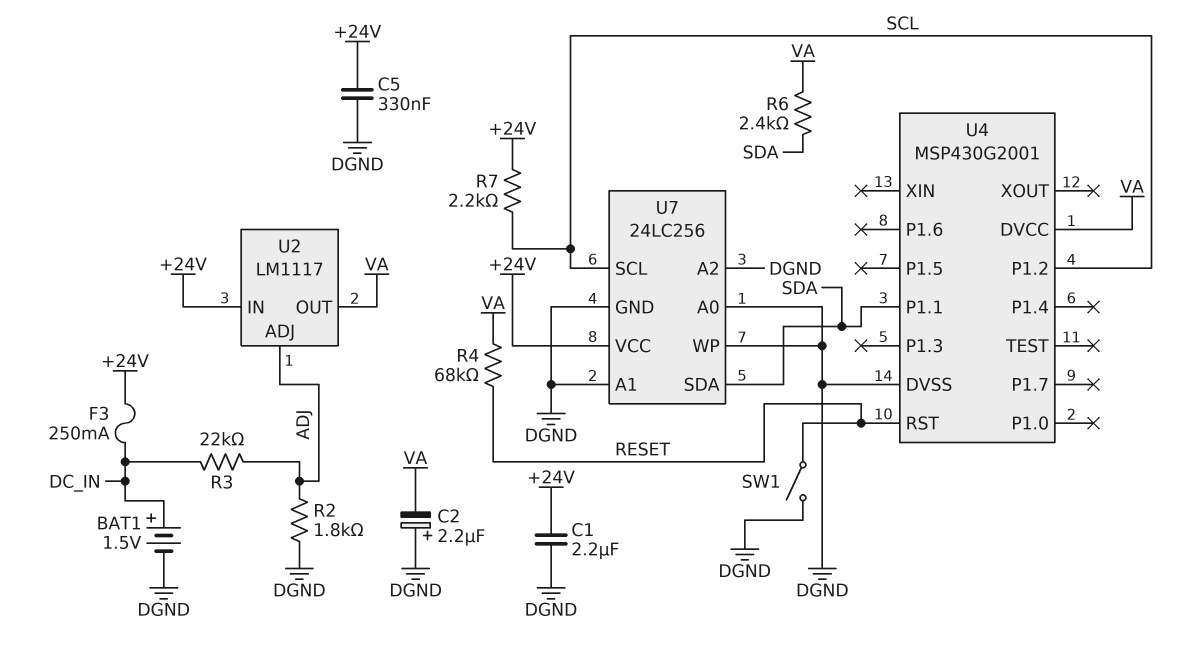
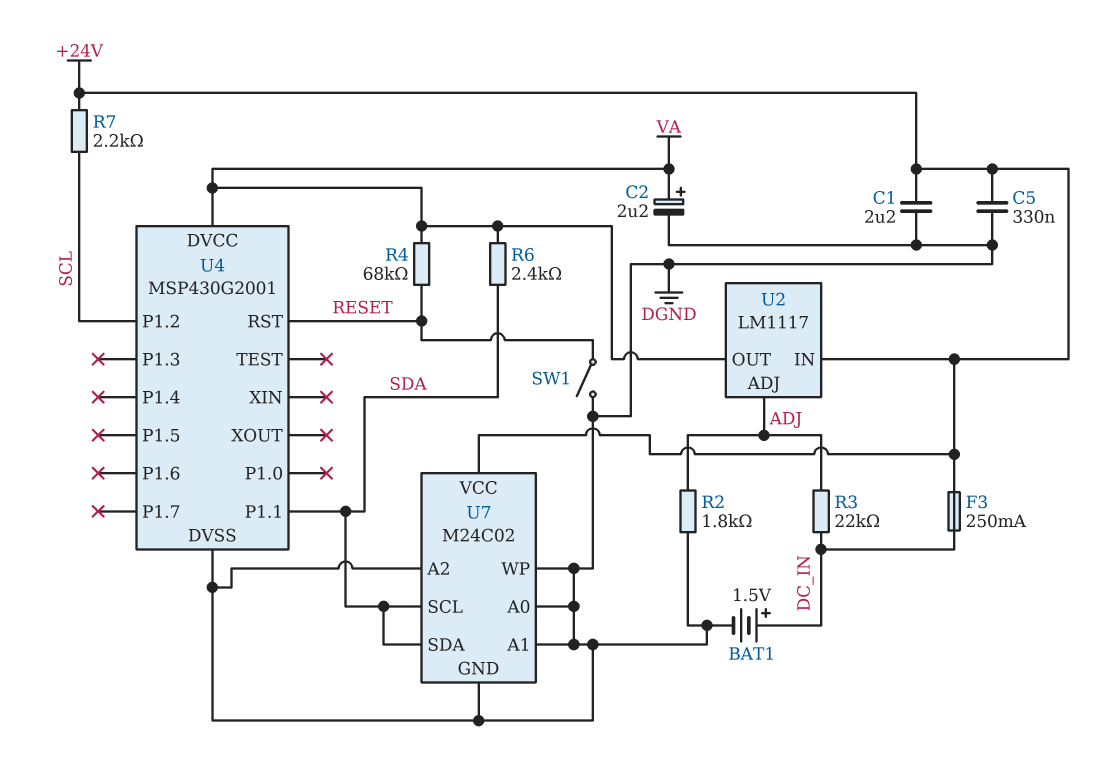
C2: 2.2uF (plus DGND, minus VA) -> 2.2uF (plus VA, minus DGND)
U7: 24LC256 -> M24C02
U7 pin SCL: SCL -> SDA

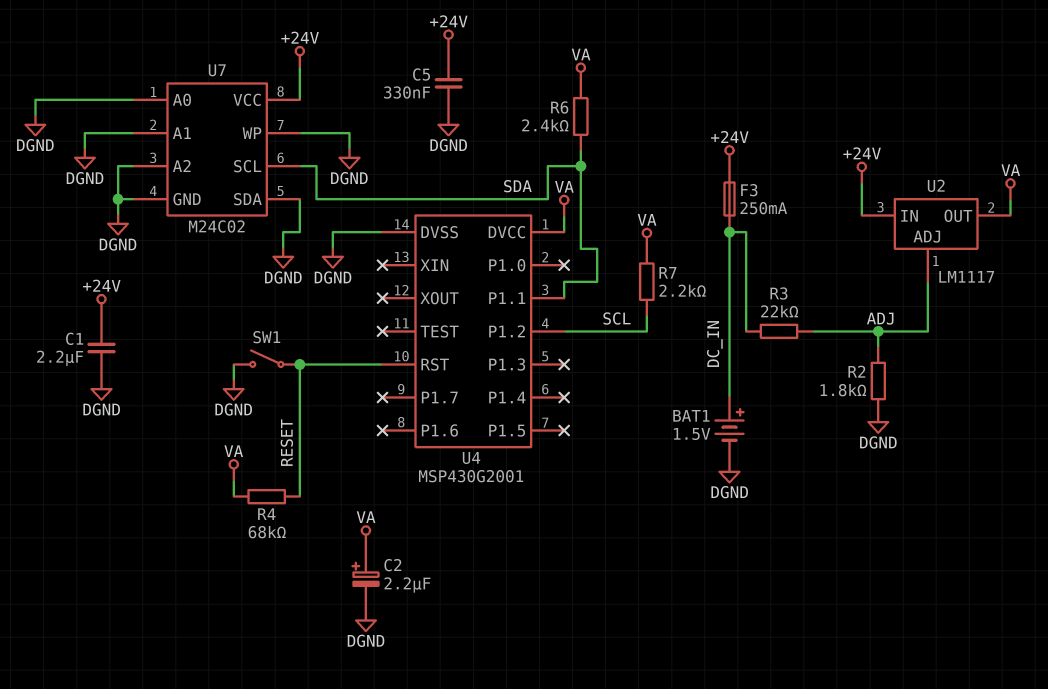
R7: 2.2k (+24V, SCL) -> 2.2k (SCL, VA)
U7 pin SDA: SDA -> DGND

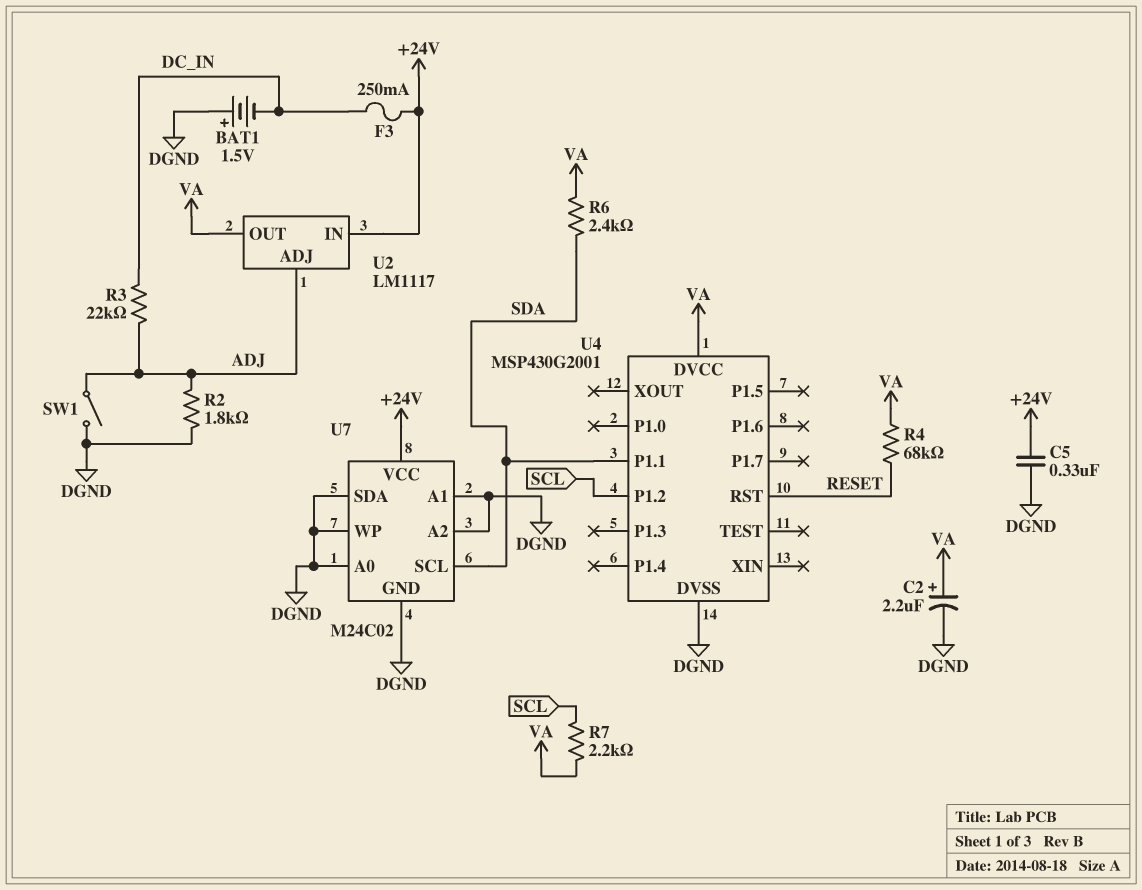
BAT1: 1.5V (plus DC_IN, minus DGND) -> 1.5V (plus DGND, minus DC_IN)
C1: 2.2uF (+24V, DGND) -> none
SW1: switch (DGND, RESET) -> switch (ADJ, DGND)

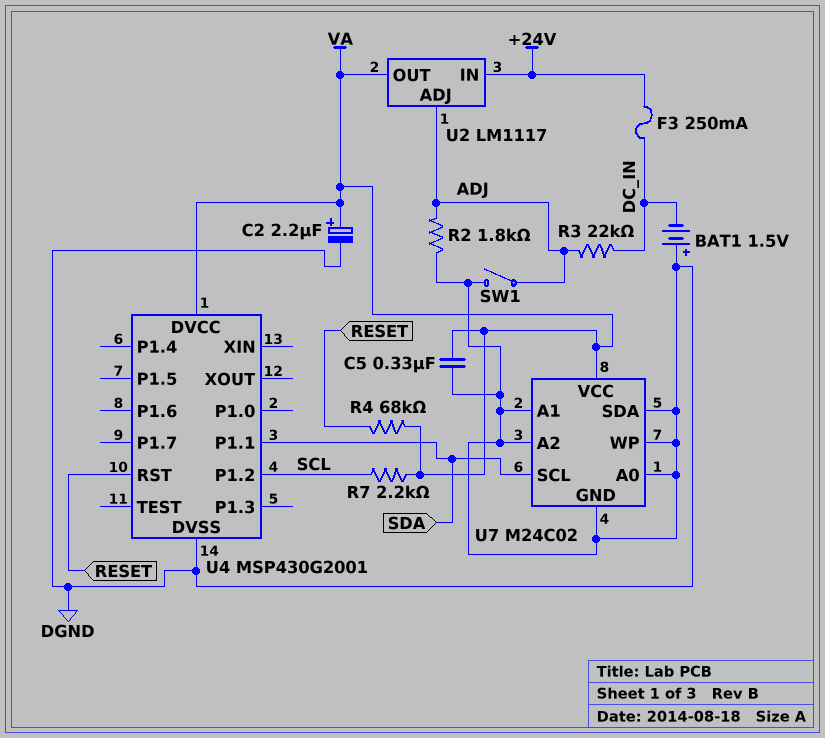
C5: 330nF (+24V, DGND) -> 330nF (DGND, VA)
R6: 2.4k (SDA, VA) -> none
U7 pin VCC: +24V -> VA

